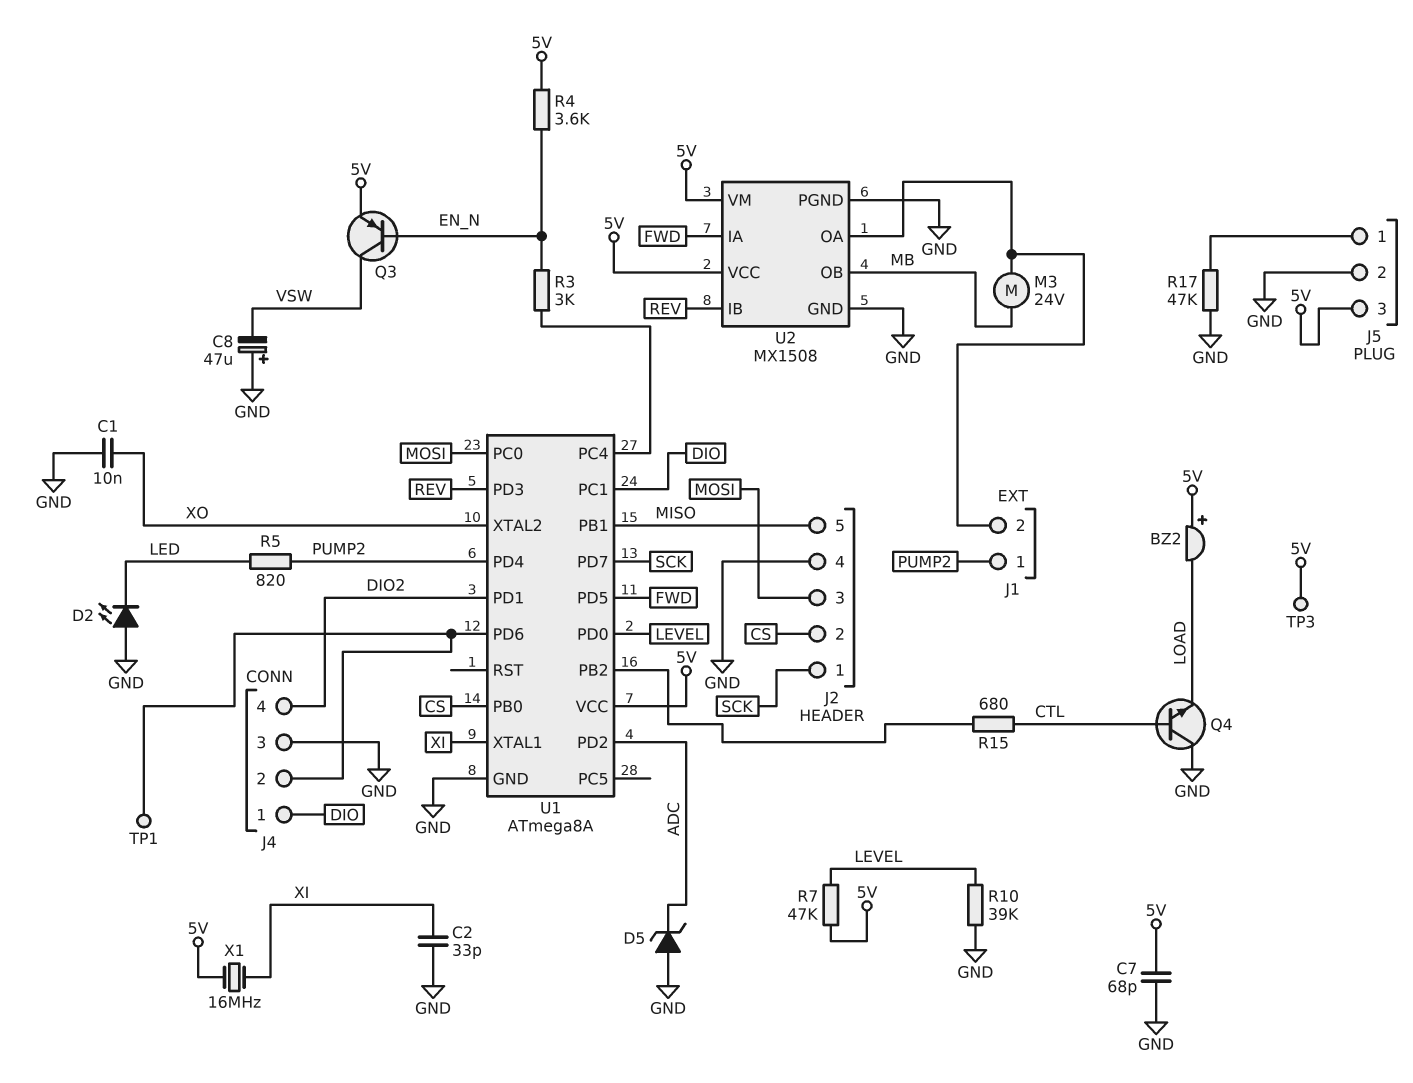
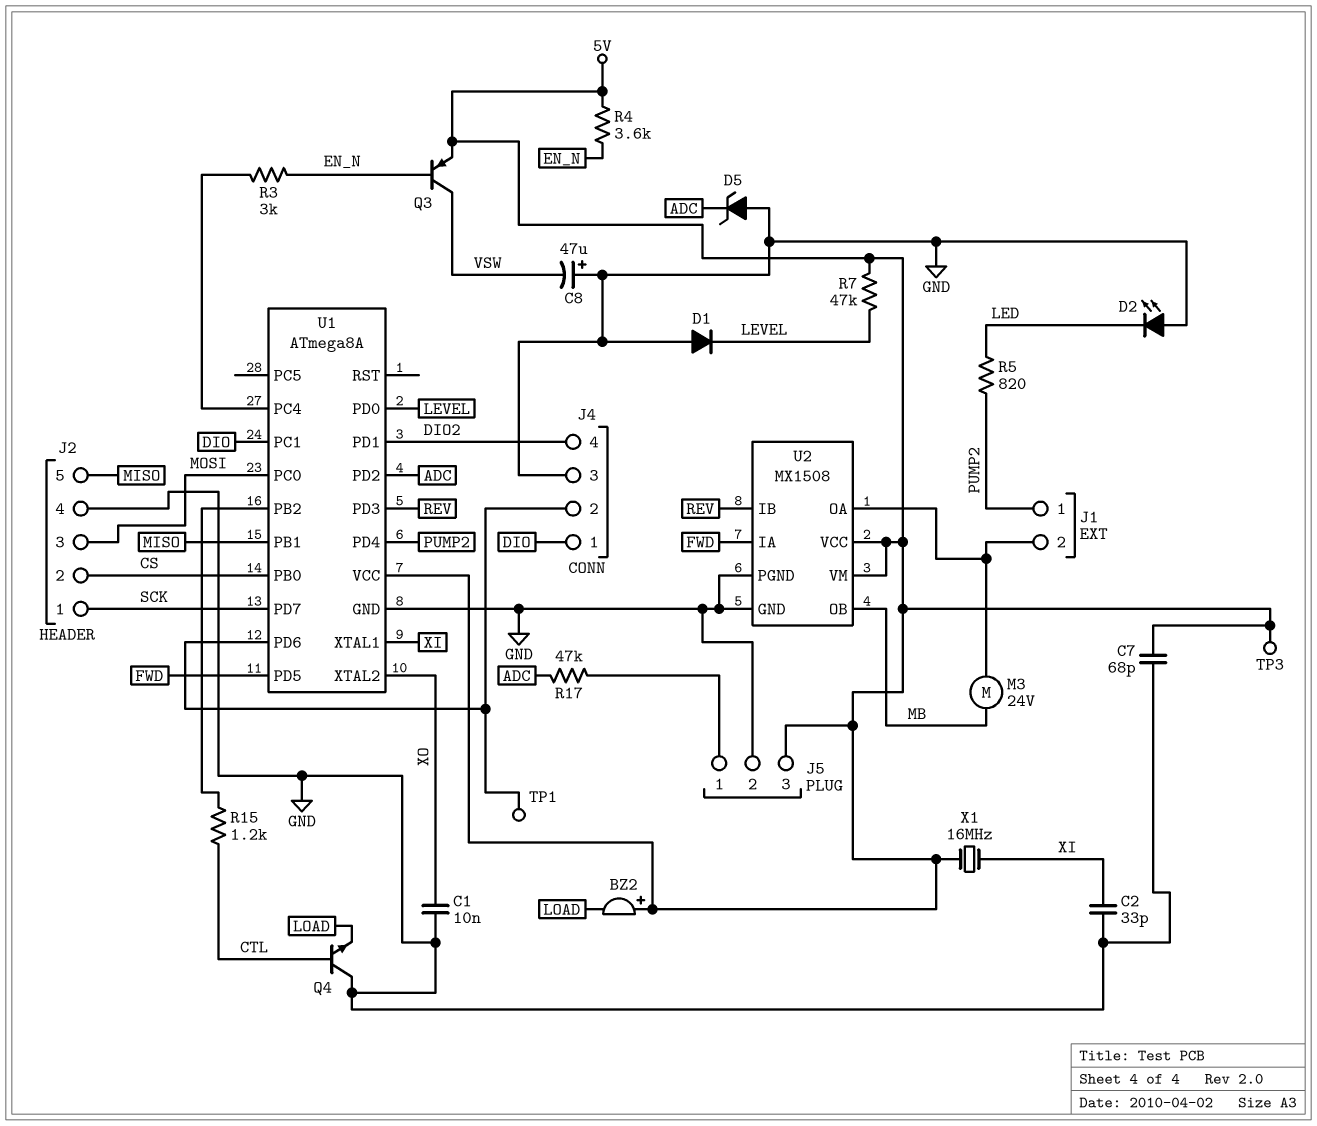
D1: none -> diode (A GND, K LEVEL)
R10: 39k (GND, LEVEL) -> none
R15: 680 (CTL, U1/PB2) -> 1.2k (CTL, U1/PB2)
R17: 47k (GND, J5/1) -> 47k (ADC, J5/1)

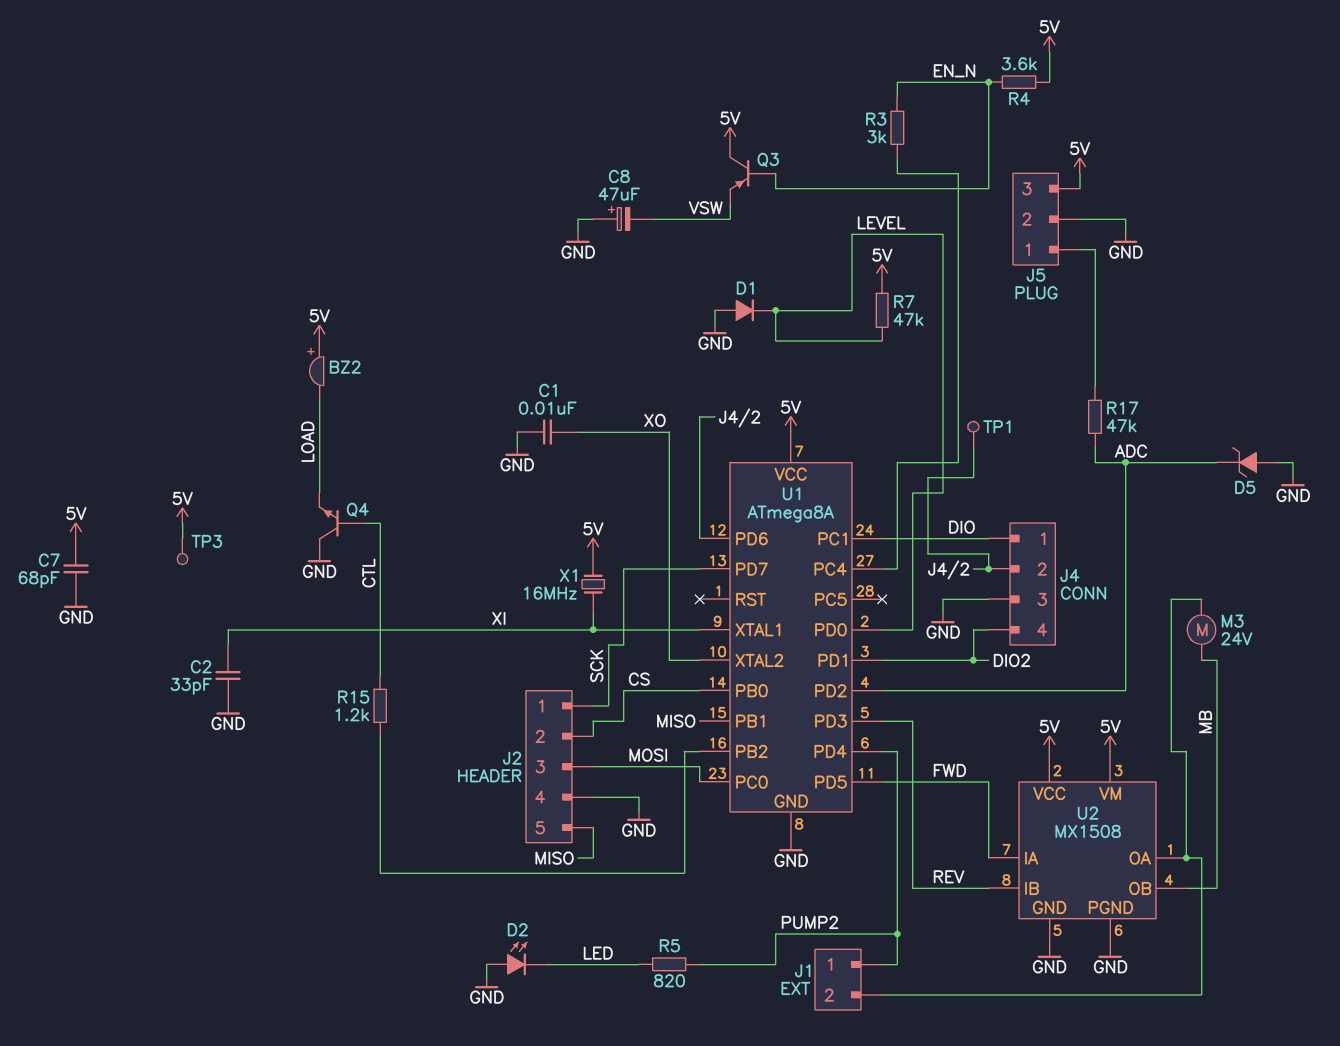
Q3: PNP (B EN_N, C VSW, E 5V) -> PNP (B EN_N, C 5V, E VSW)

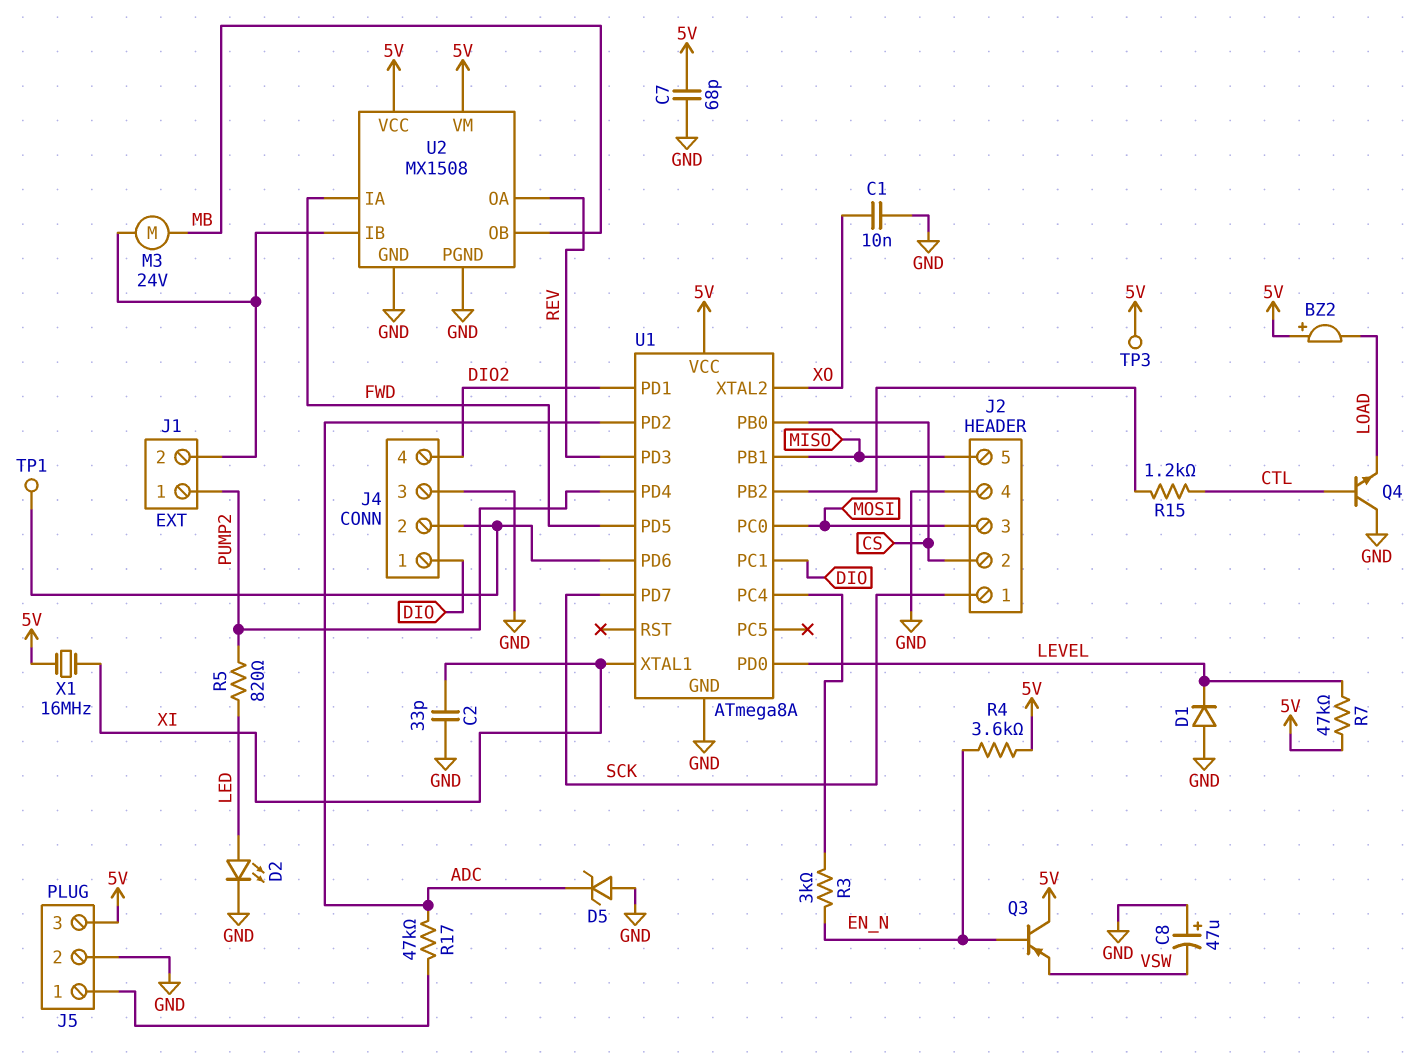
D2: LED (A GND, K LED) -> LED (A LED, K GND)
U2 pin IB: REV -> J1/2
U2 pin OA: J1/2 -> REV

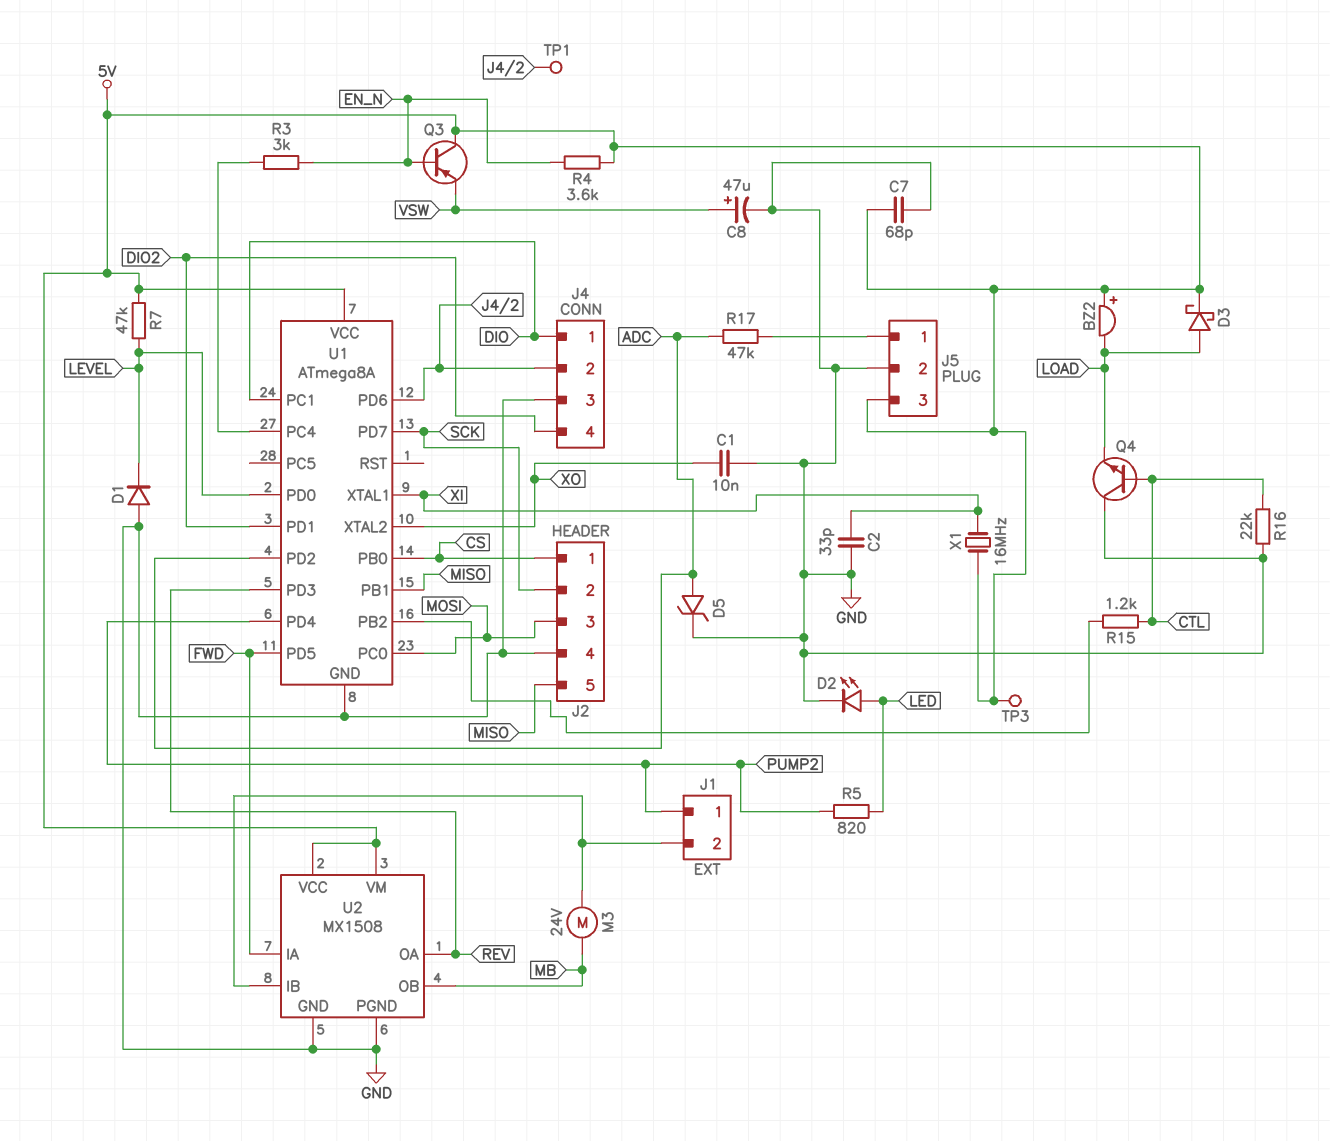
C8: 47uF (plus GND, minus VSW) -> 47uF (plus VSW, minus GND)
D3: none -> schottky (A LOAD, K 5V)
D5: zener (A GND, K ADC) -> zener (A ADC, K GND)
J2 pin 1: SCK -> CS
J2 pin 2: CS -> SCK
R16: none -> 22k (CTL, GND)

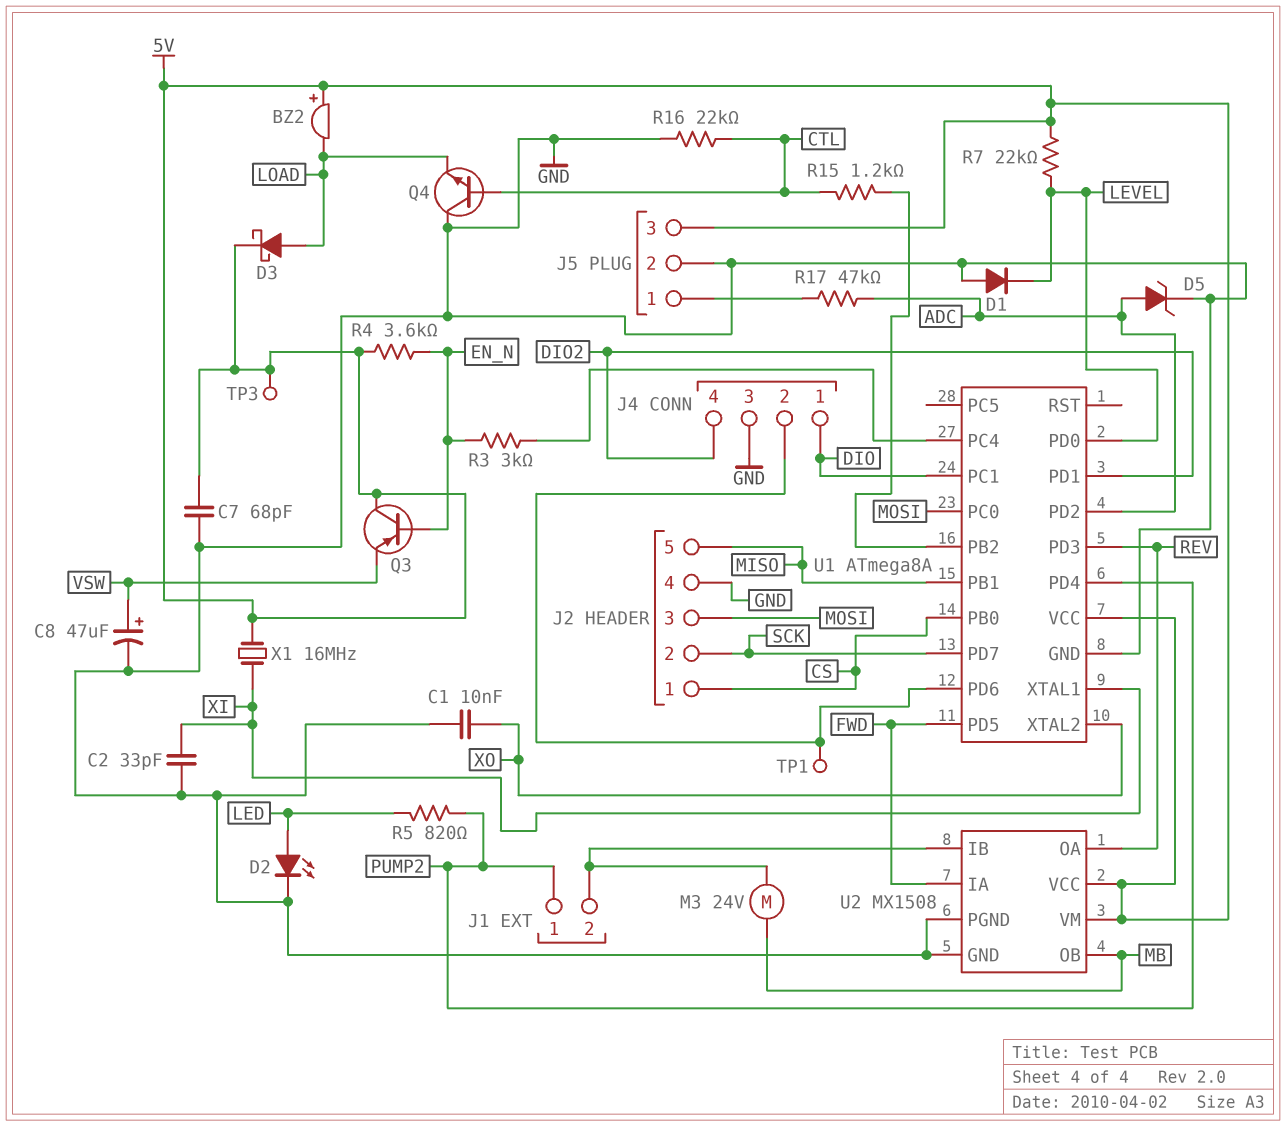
R7: 47k (5V, LEVEL) -> 22k (5V, LEVEL)

